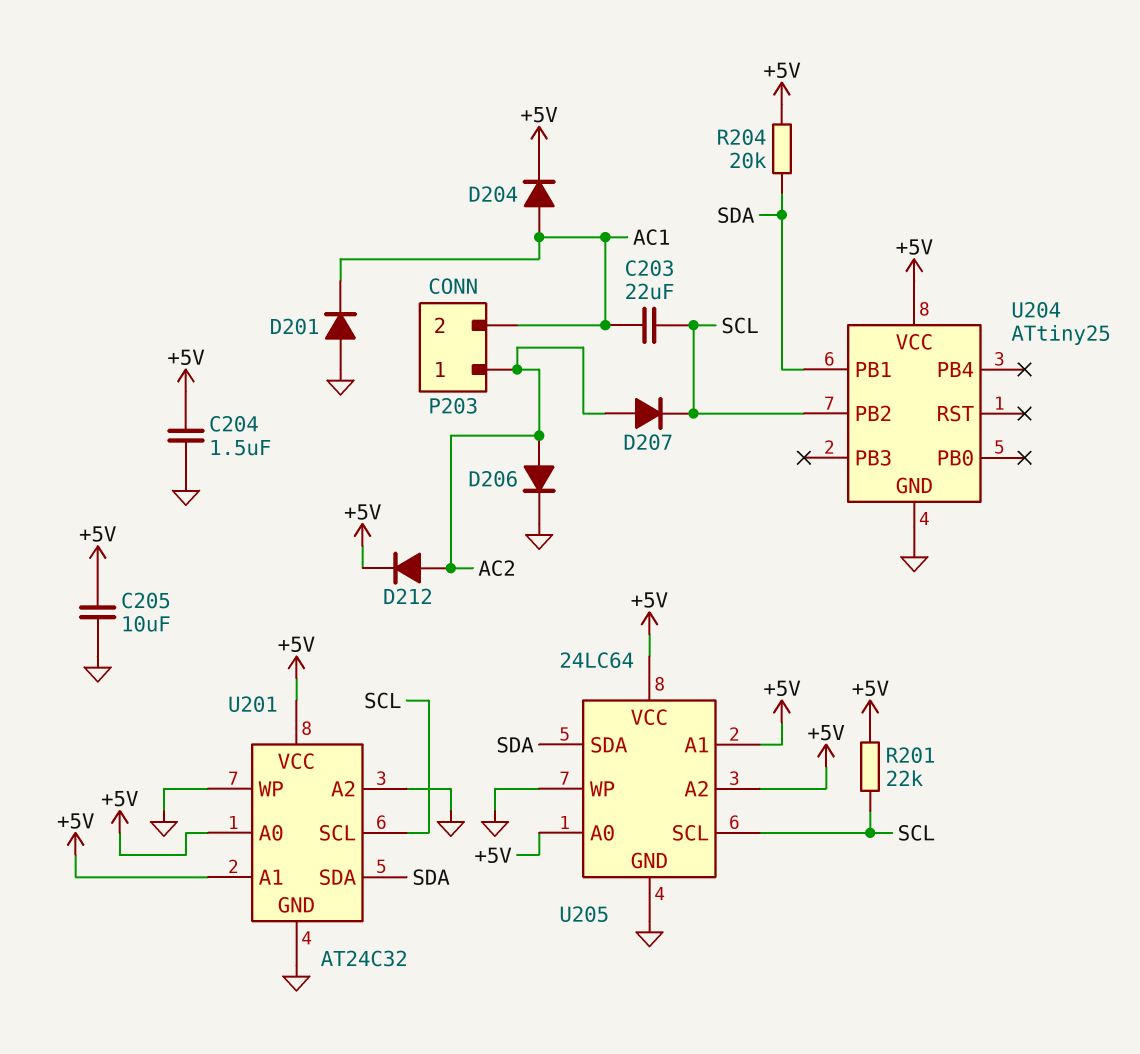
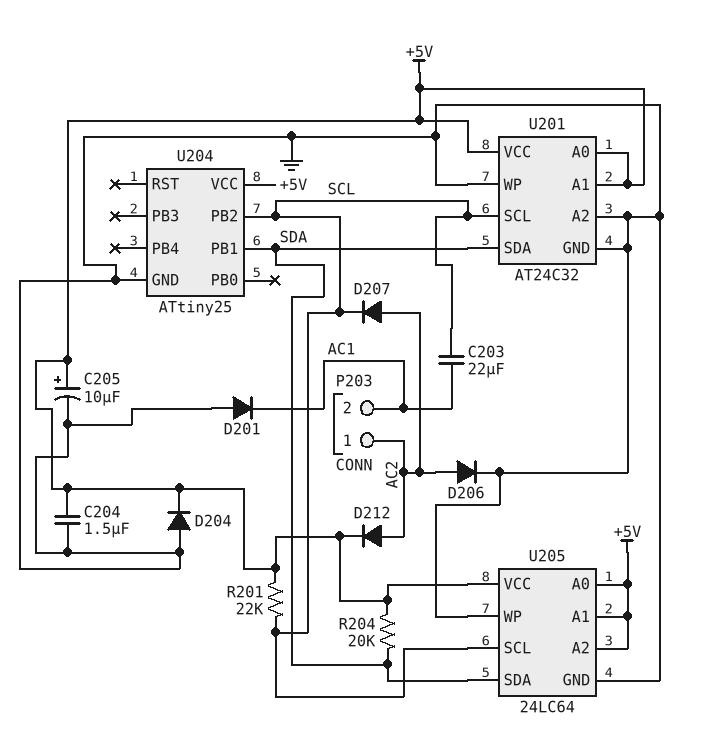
C205: 10uF (+5V, GND) -> 10uF (plus +5V, minus GND)
D204: diode (A AC1, K +5V) -> diode (A GND, K +5V)

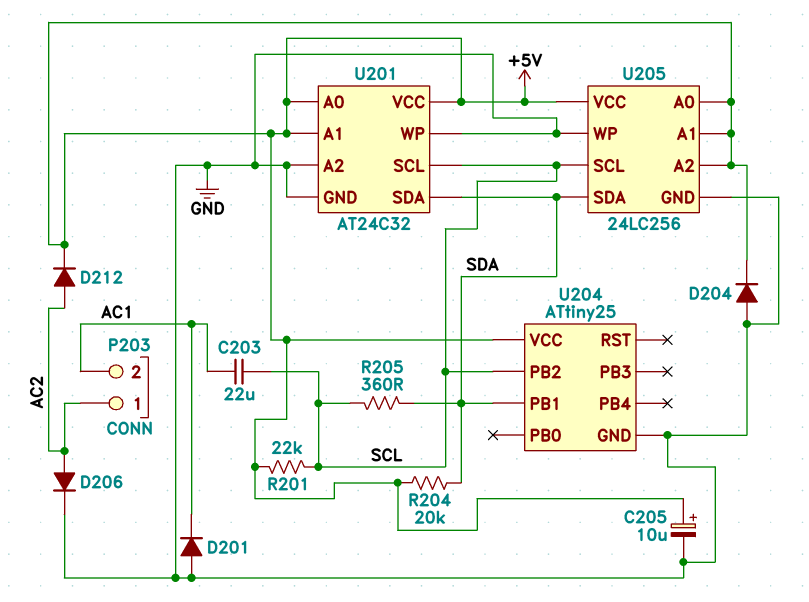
C204: 1.5uF (+5V, GND) -> none
D207: diode (A AC2, K SCL) -> none
R205: none -> 360 (SCL, SDA)
U205: 24LC64 -> 24LC256

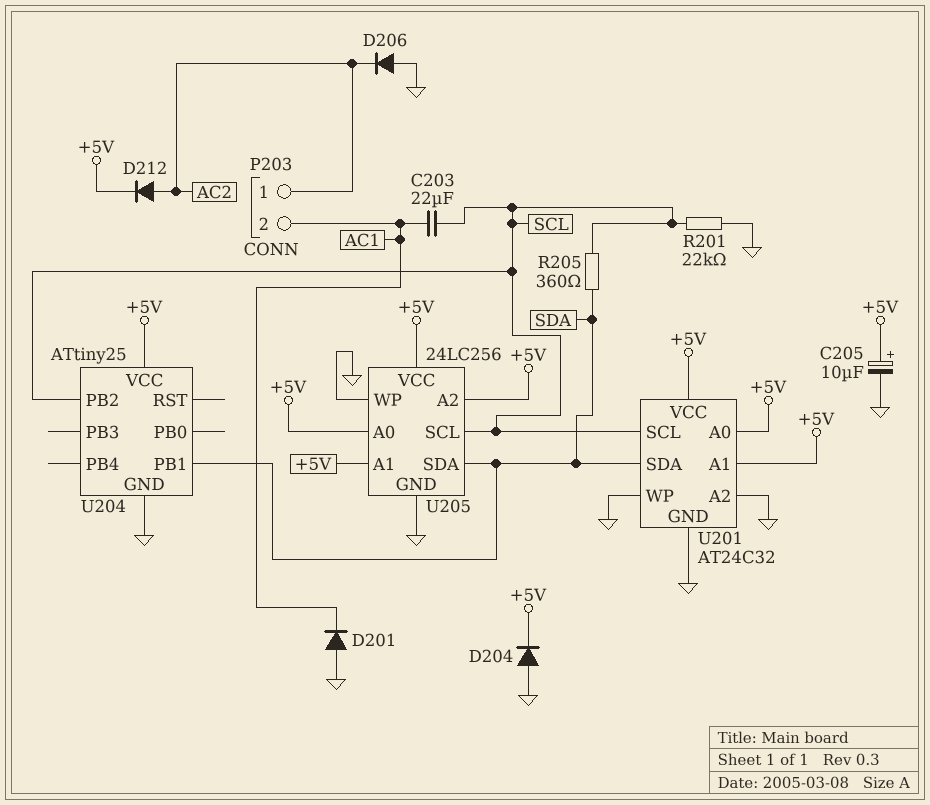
D206: diode (A AC2, K GND) -> diode (A GND, K AC2)
R201: 22k (+5V, SCL) -> 22k (GND, SCL)
R204: 20k (+5V, SDA) -> none

